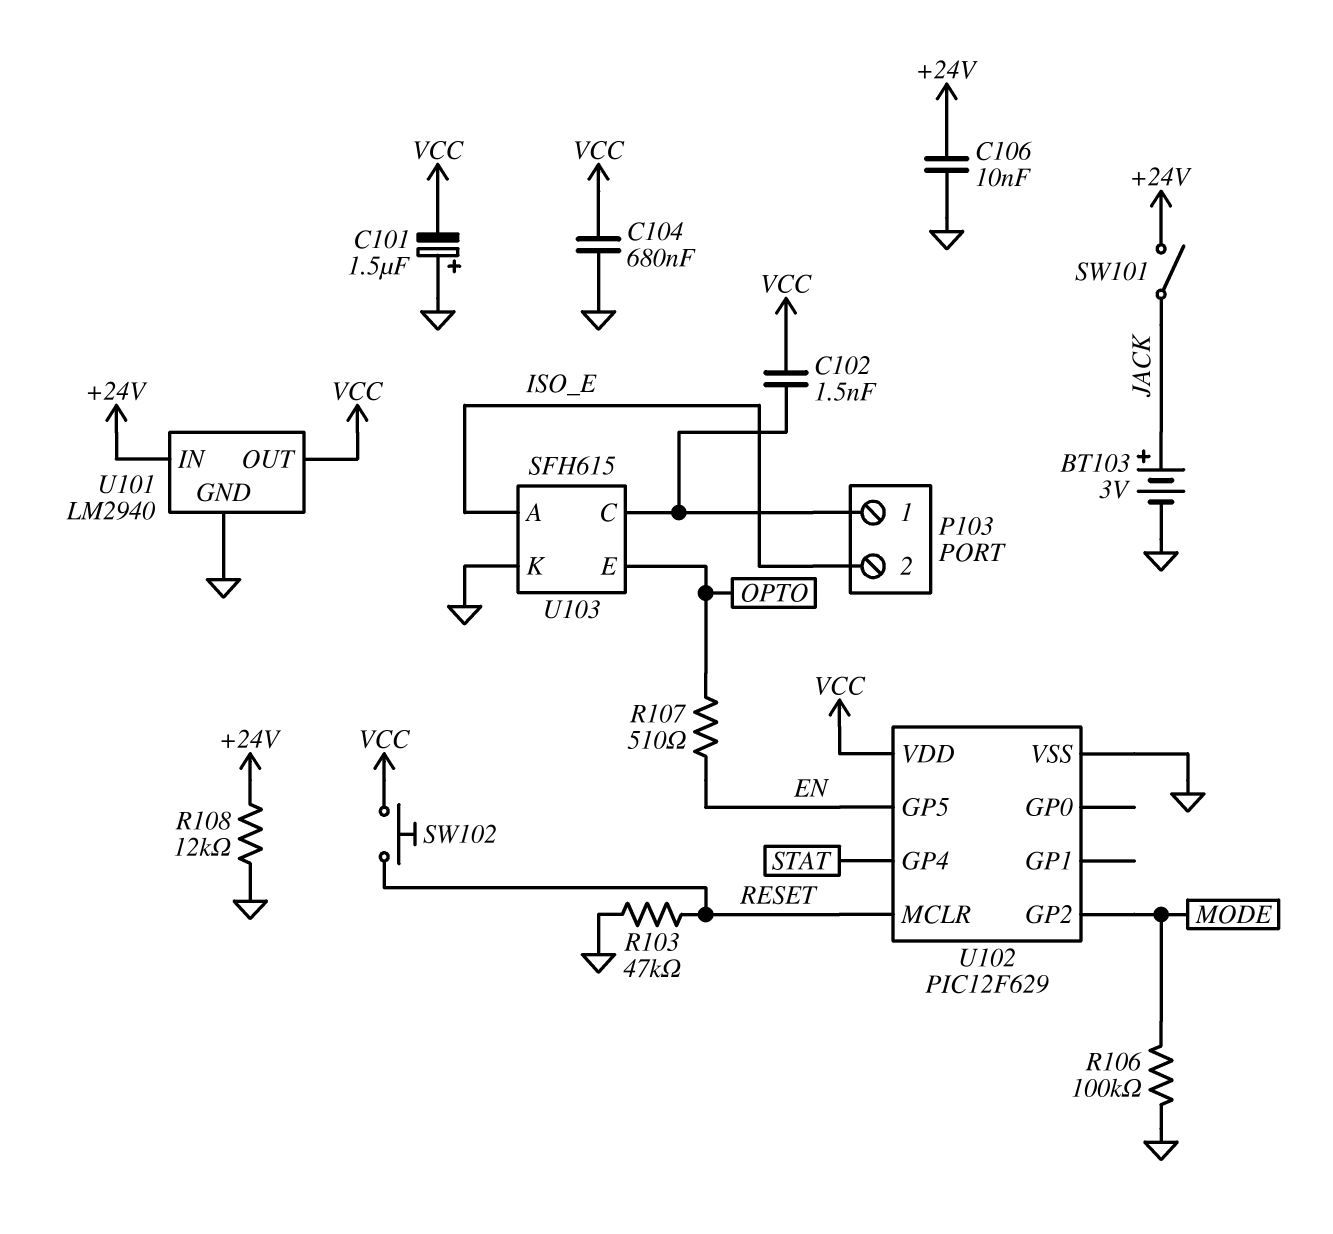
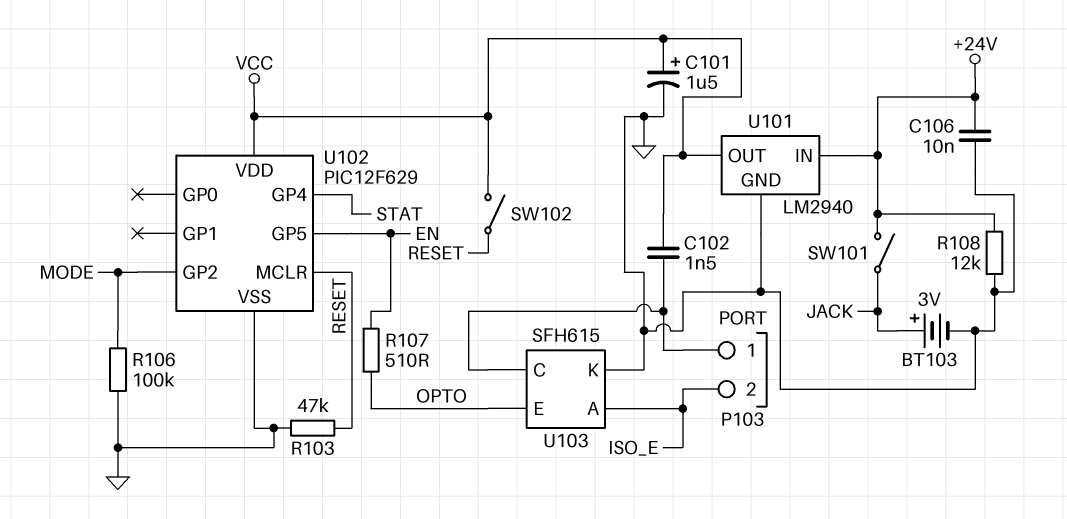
C101: 1.5uF (plus GND, minus VCC) -> 1.5uF (plus VCC, minus GND)
C104: 680nF (GND, VCC) -> none
SW102: button (RESET, VCC) -> switch (RESET, VCC)

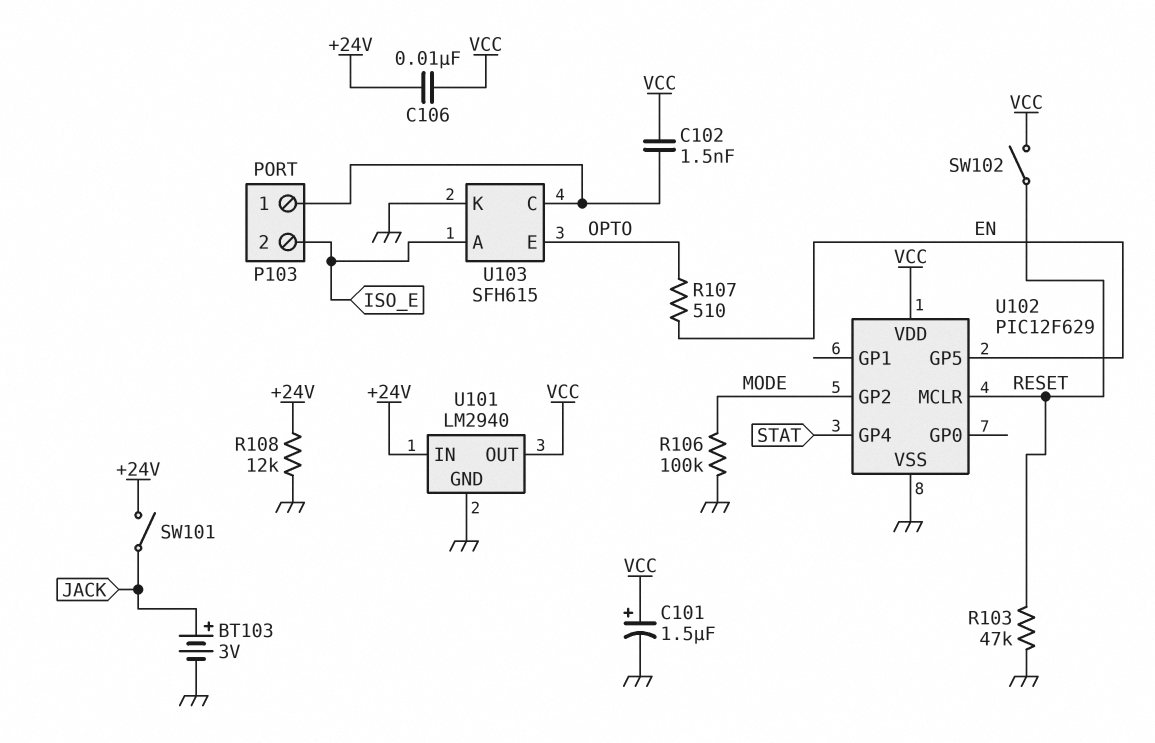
C106: 10nF (+24V, GND) -> 10nF (+24V, VCC)

